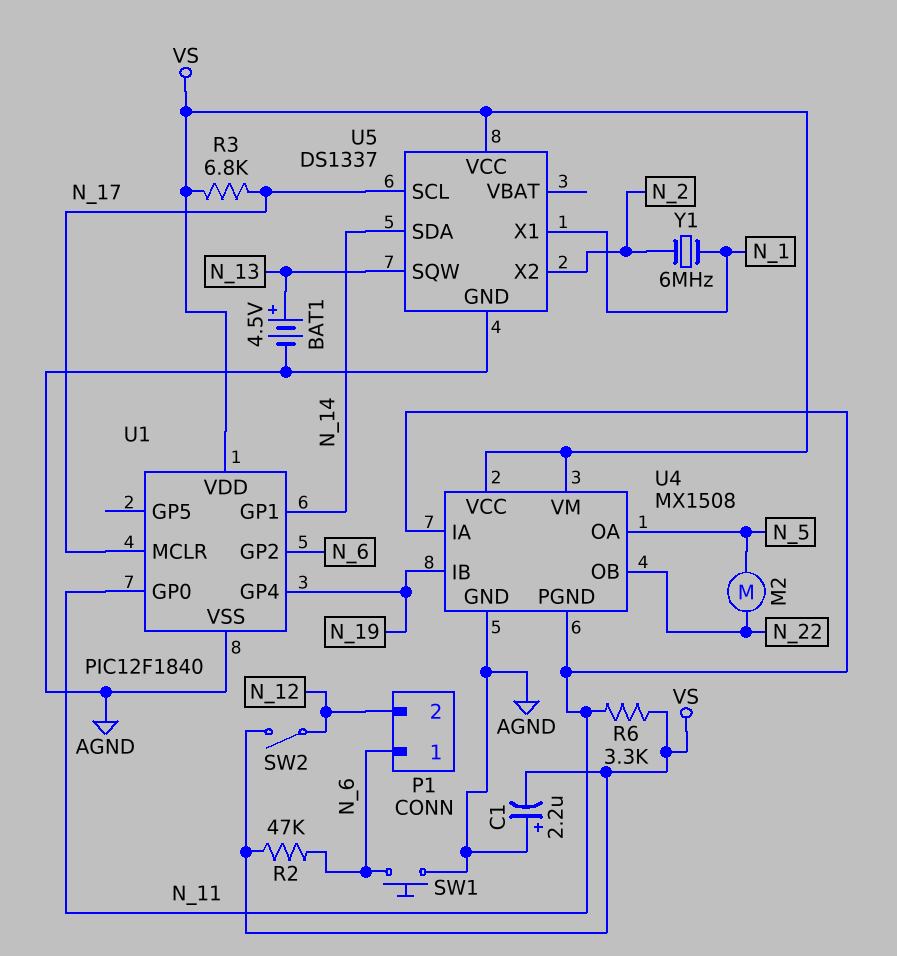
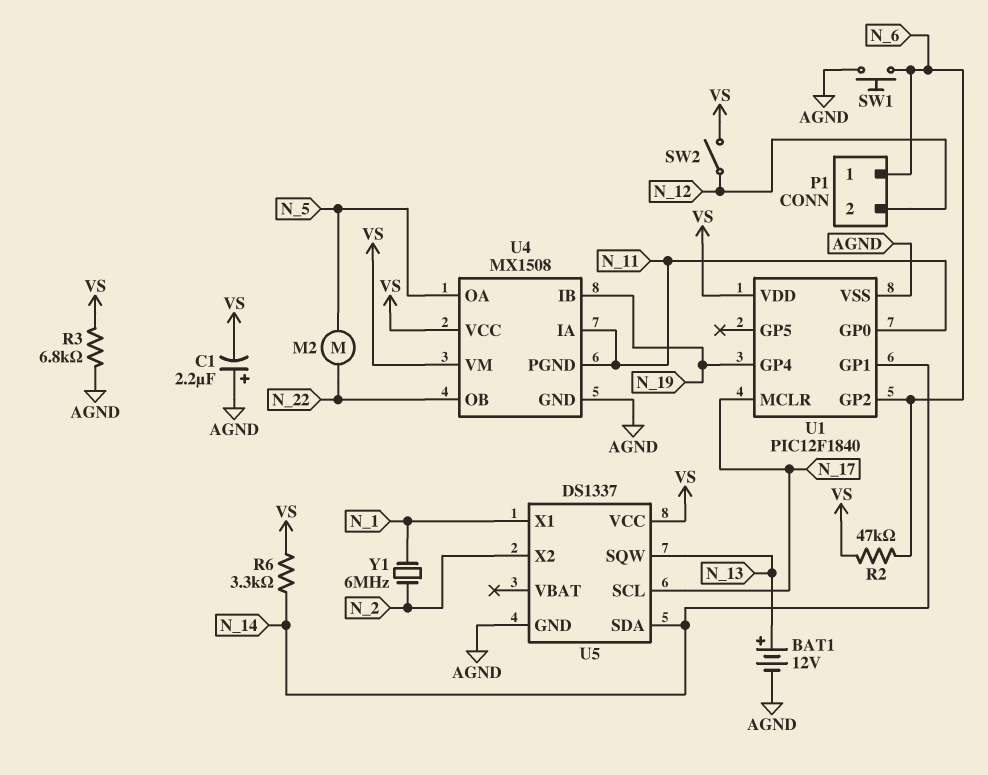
BAT1: 4.5V (plus N_13, minus AGND) -> 12V (plus N_13, minus AGND)
R3: 6.8k (N_17, VS) -> 6.8k (AGND, VS)
R6: 3.3k (N_11, VS) -> 3.3k (N_14, VS)

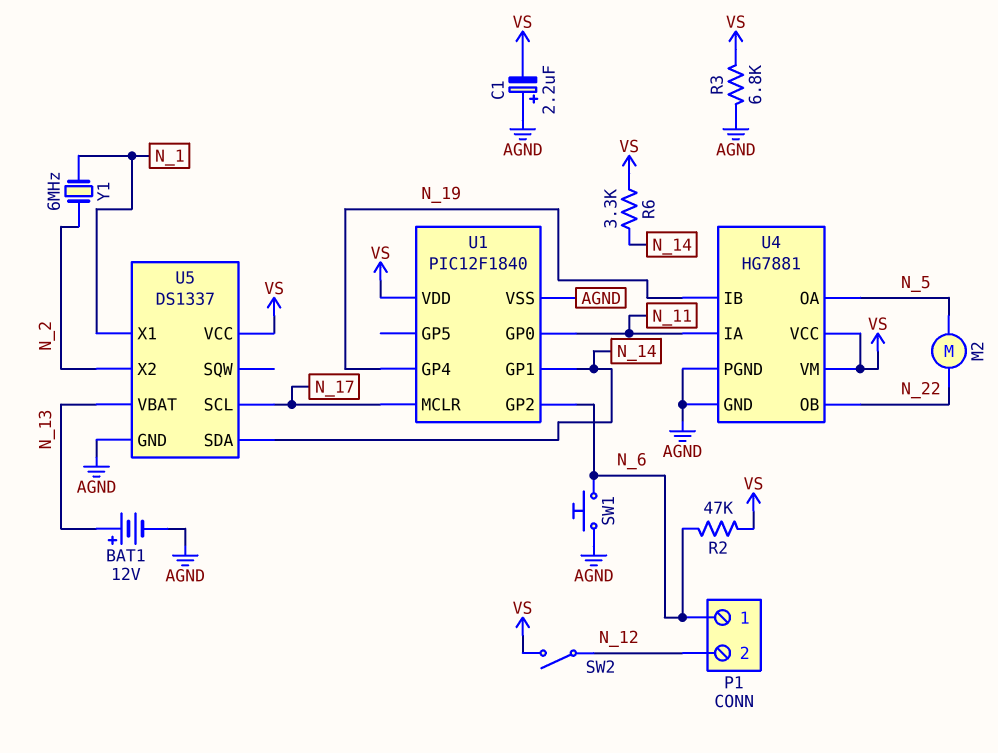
U4: MX1508 -> HG7881
U4 pin PGND: N_11 -> AGND
U5 pin SQW: N_13 -> none
U5 pin VBAT: none -> N_13

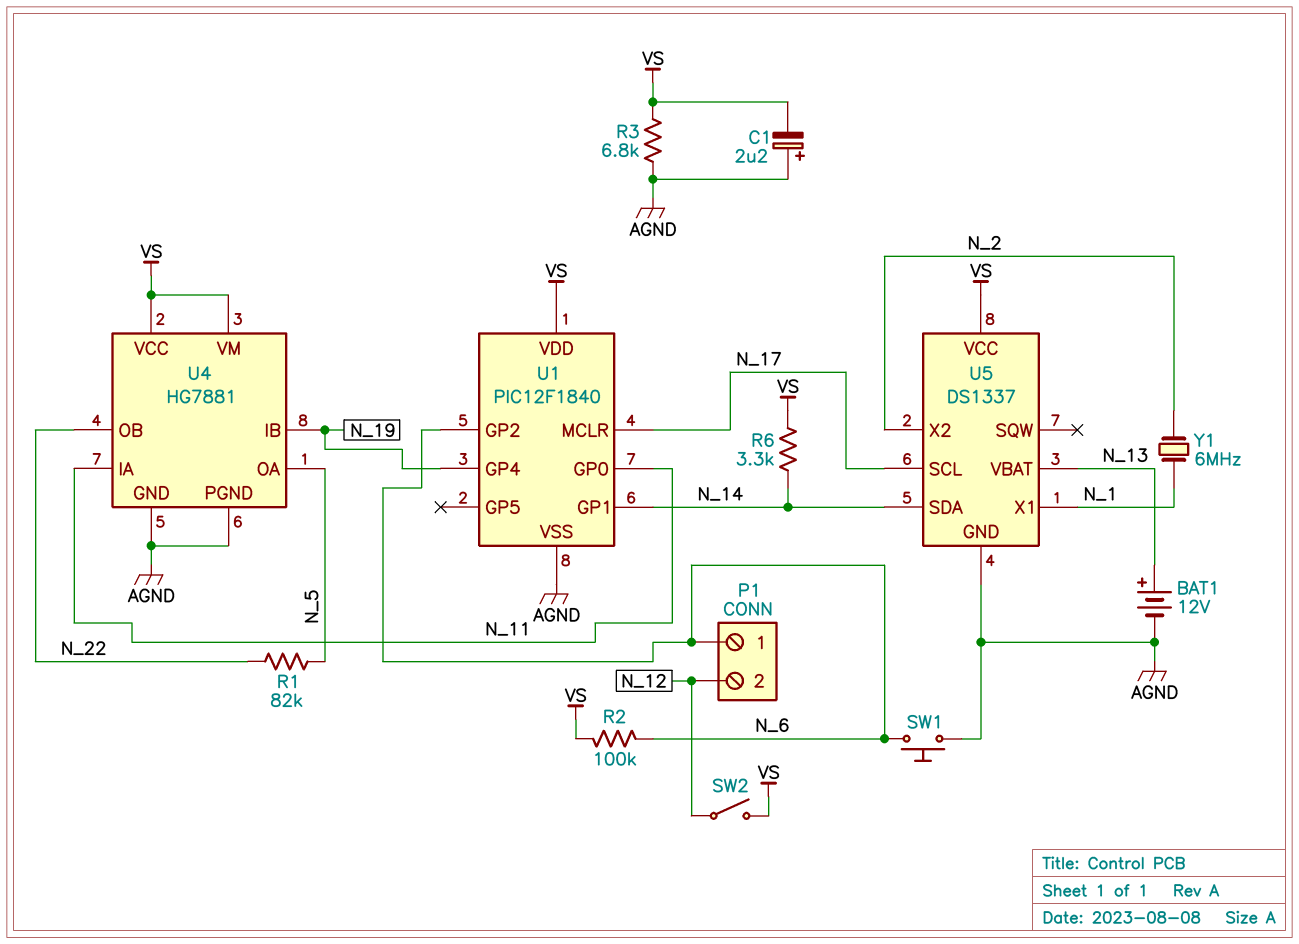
M2: motor (N_5, N_22) -> none
R1: none -> 82k (N_5, N_22)
R2: 47k (N_6, VS) -> 100k (N_6, VS)

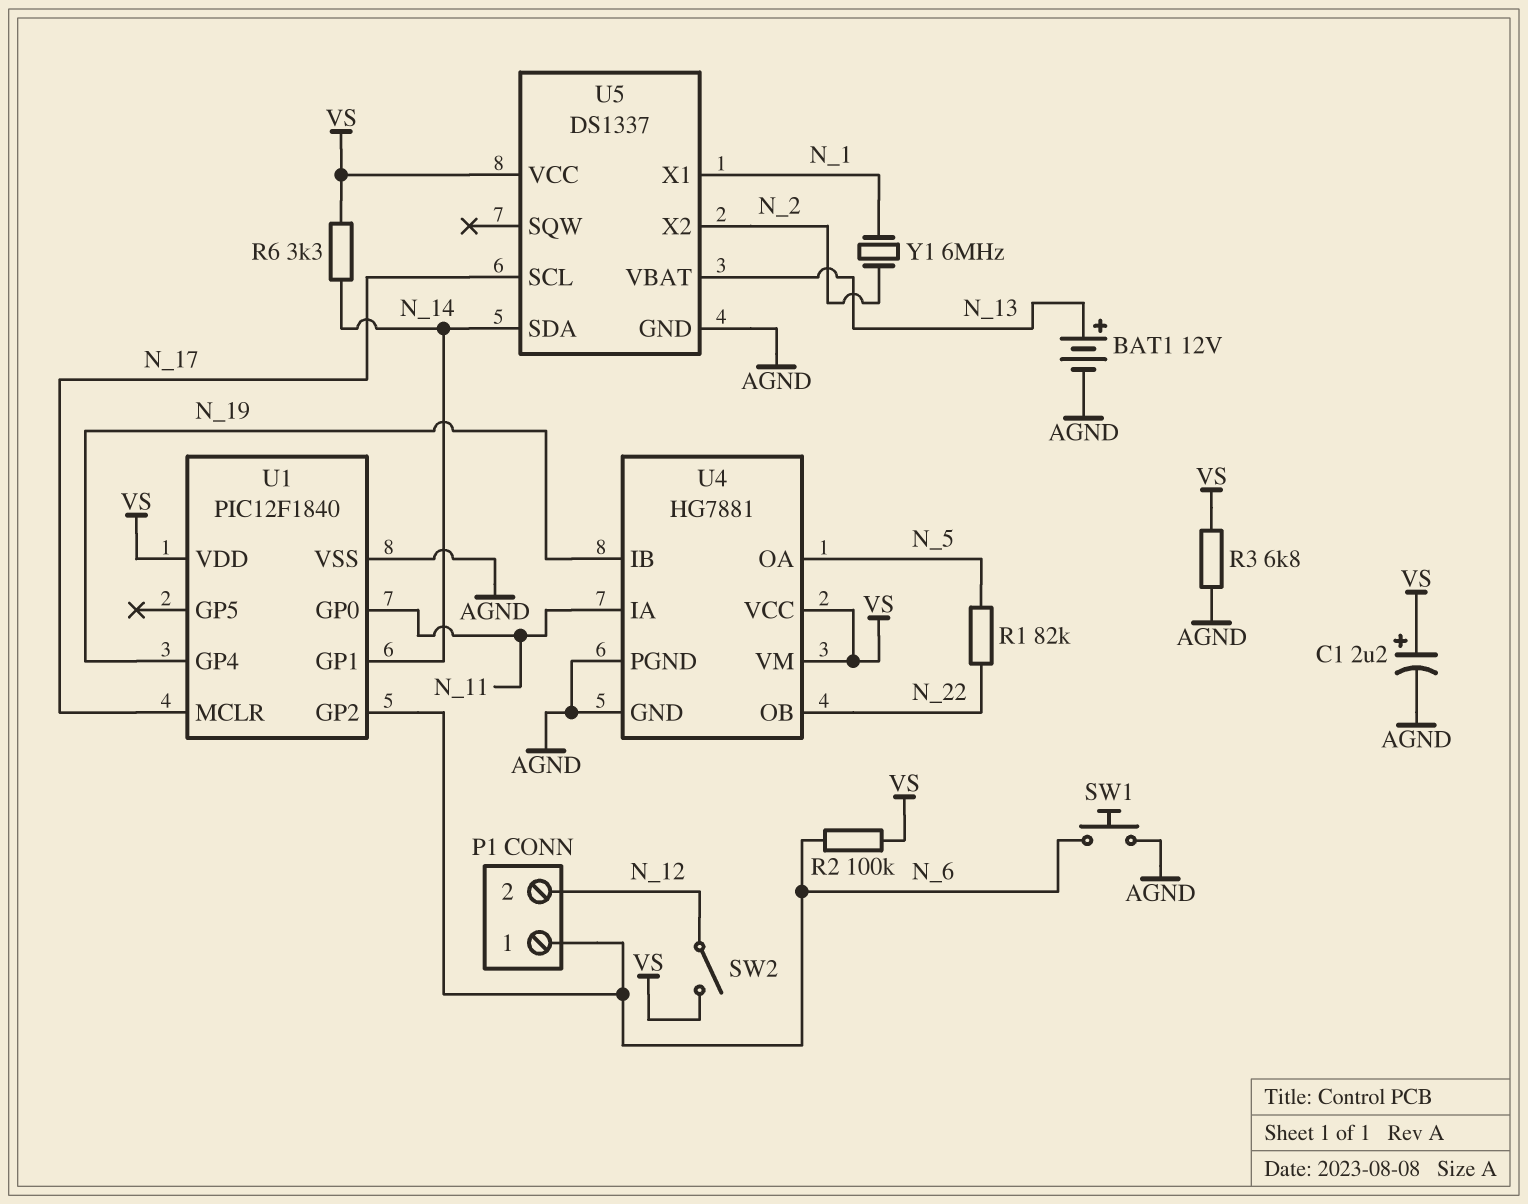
C1: 2.2uF (plus AGND, minus VS) -> 2.2uF (plus VS, minus AGND)

